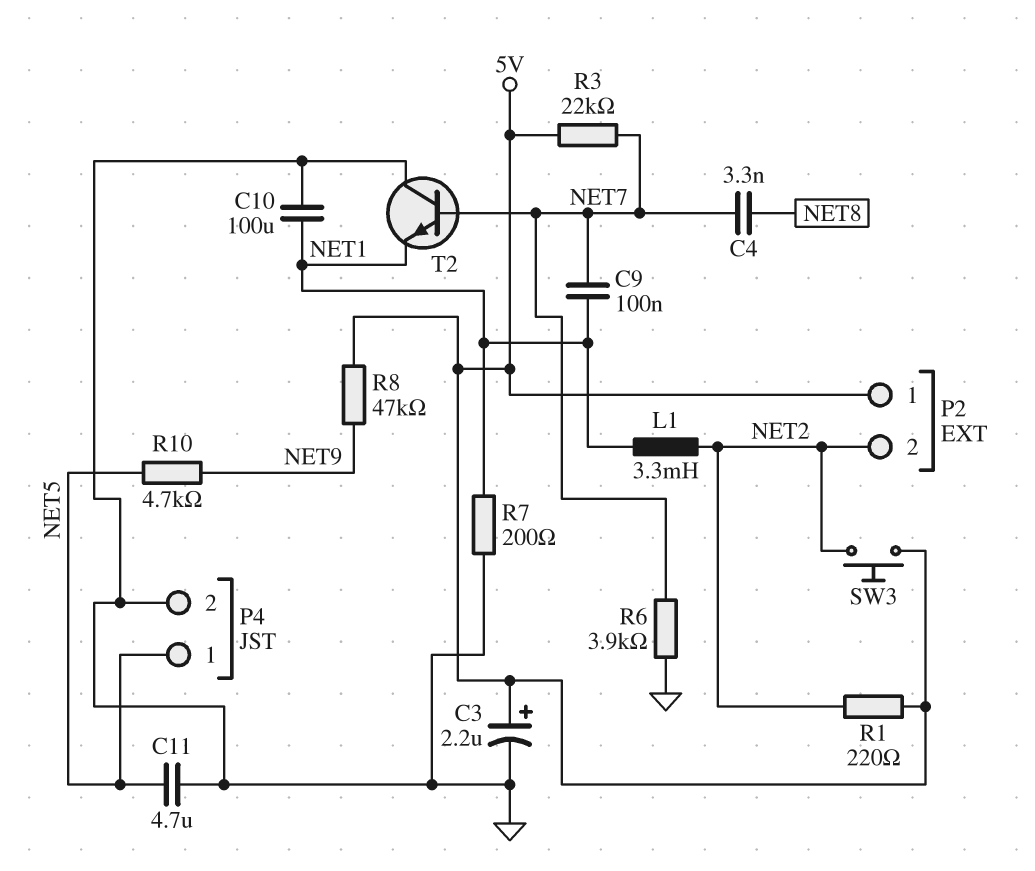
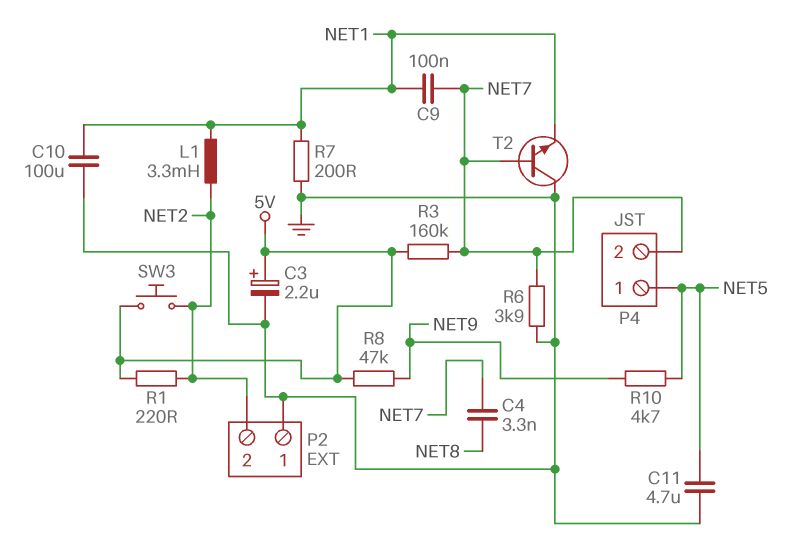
P2 pin 1: 5V -> GND
P4 pin 2: GND -> NET7
R3: 22k (5V, NET7) -> 160k (5V, NET7)

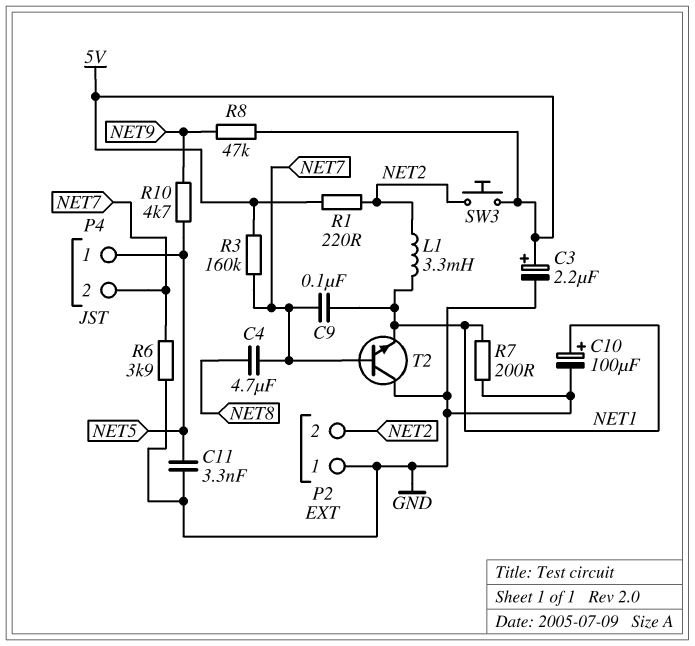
C4: 3.3nF (NET7, NET8) -> 4.7uF (NET7, NET8)
C10: 100uF (GND, NET1) -> 100uF (plus NET1, minus GND)
C11: 4.7uF (GND, NET5) -> 3.3nF (GND, NET5)

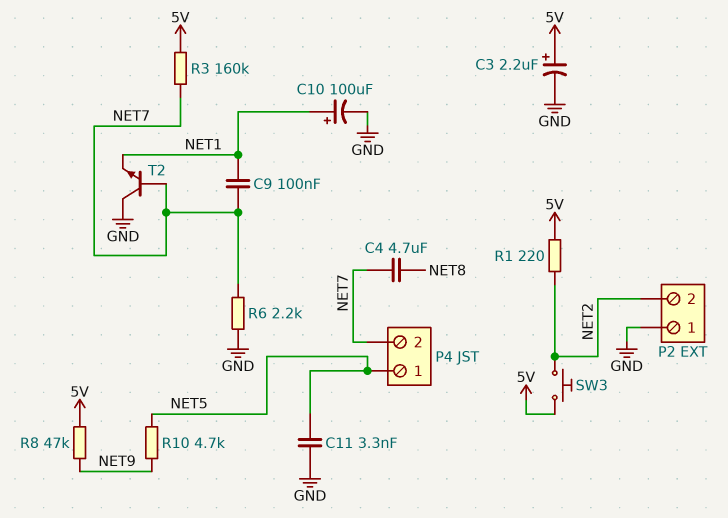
L1: 3.3mH (NET1, NET2) -> none
R6: 3.9k (GND, NET7) -> 2.2k (GND, NET7)
R7: 200 (GND, NET1) -> none

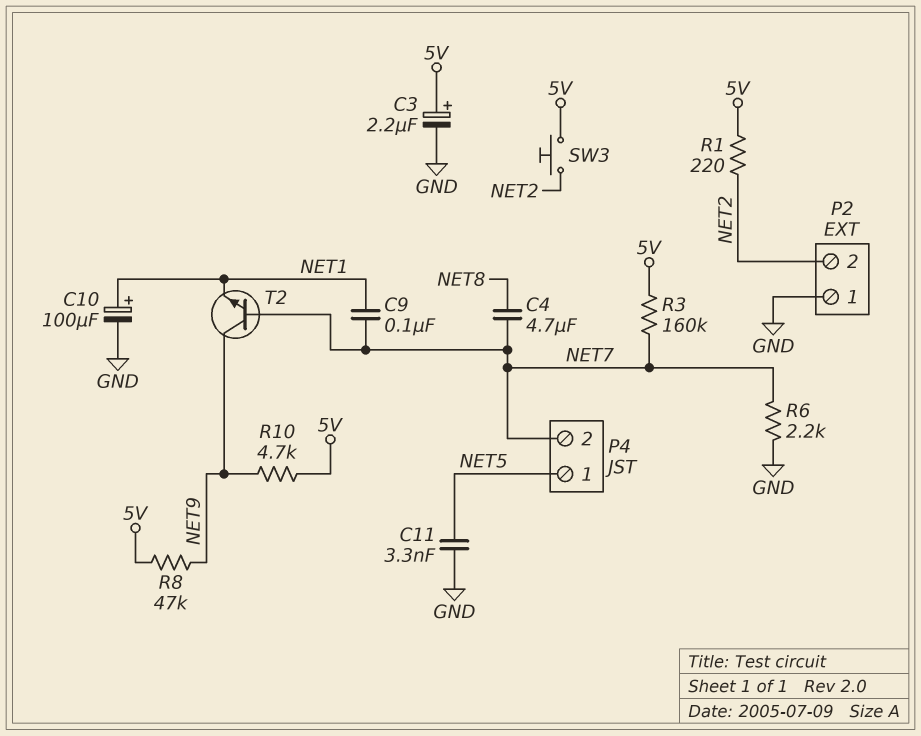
R10: 4.7k (NET5, NET9) -> 4.7k (5V, NET9)
T2: NPN (B NET7, C GND, E NET1) -> NPN (B NET7, C NET9, E NET1)

